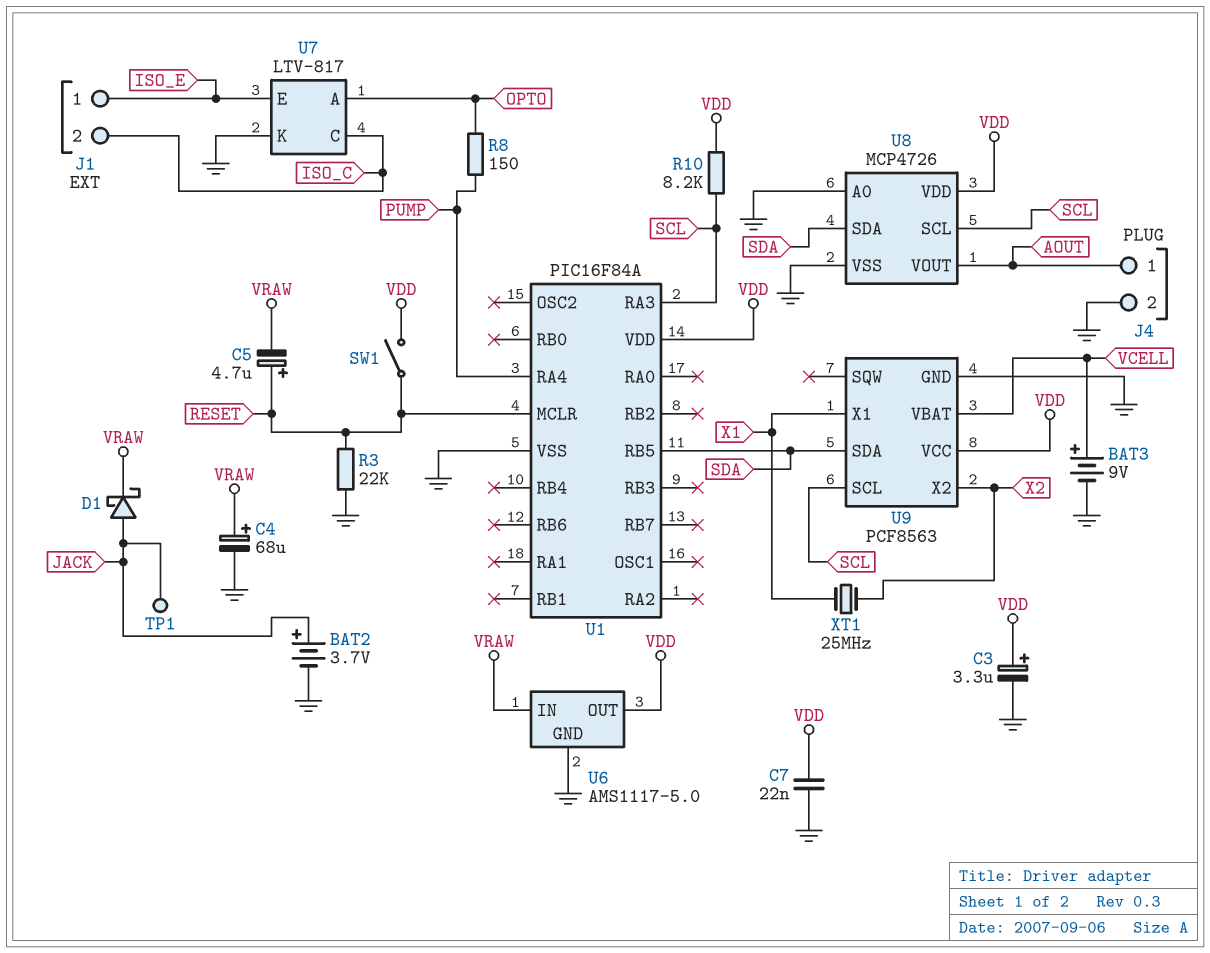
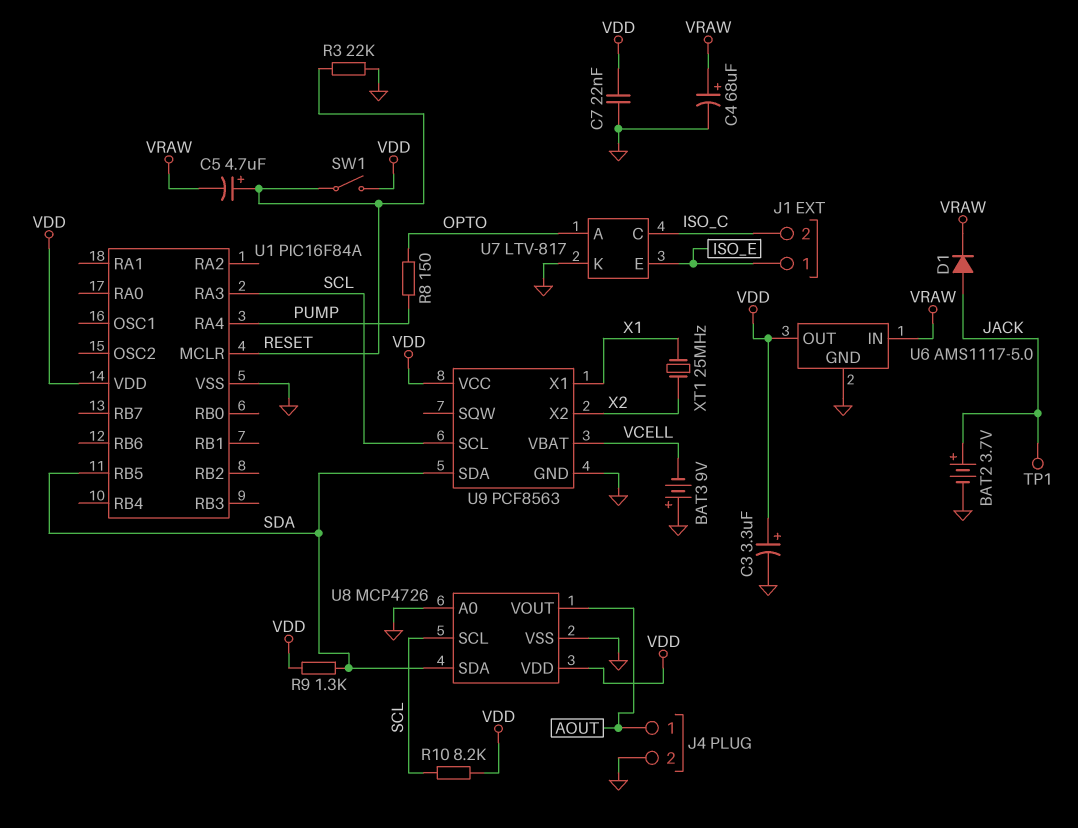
BAT3: 9V (plus VCELL, minus GND) -> 9V (plus GND, minus VCELL)
D1: schottky (A JACK, K VRAW) -> diode (A JACK, K VRAW)
R9: none -> 1.3k (SDA, VDD)

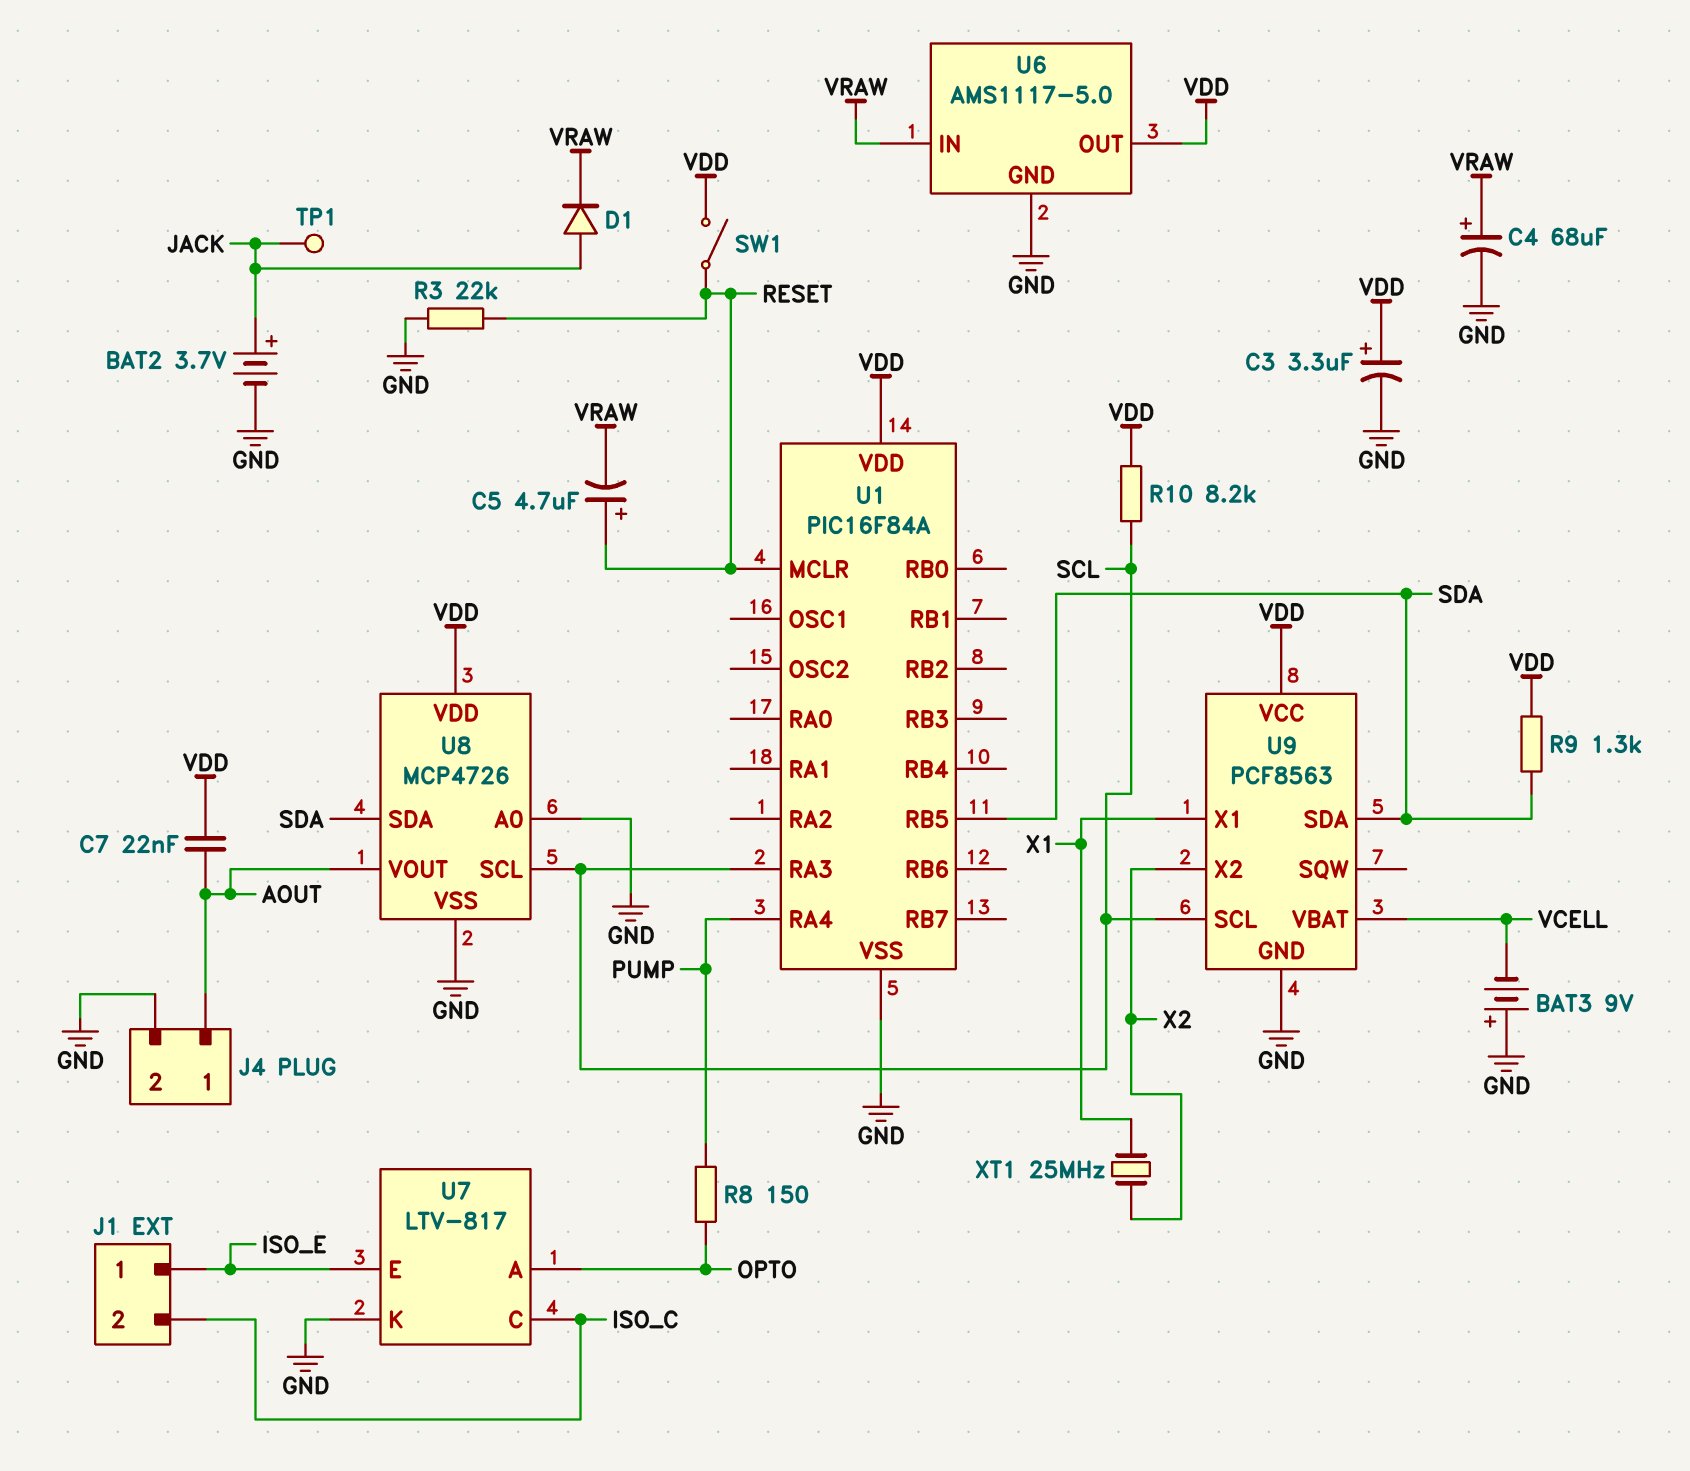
C7: 22nF (GND, VDD) -> 22nF (AOUT, VDD)

